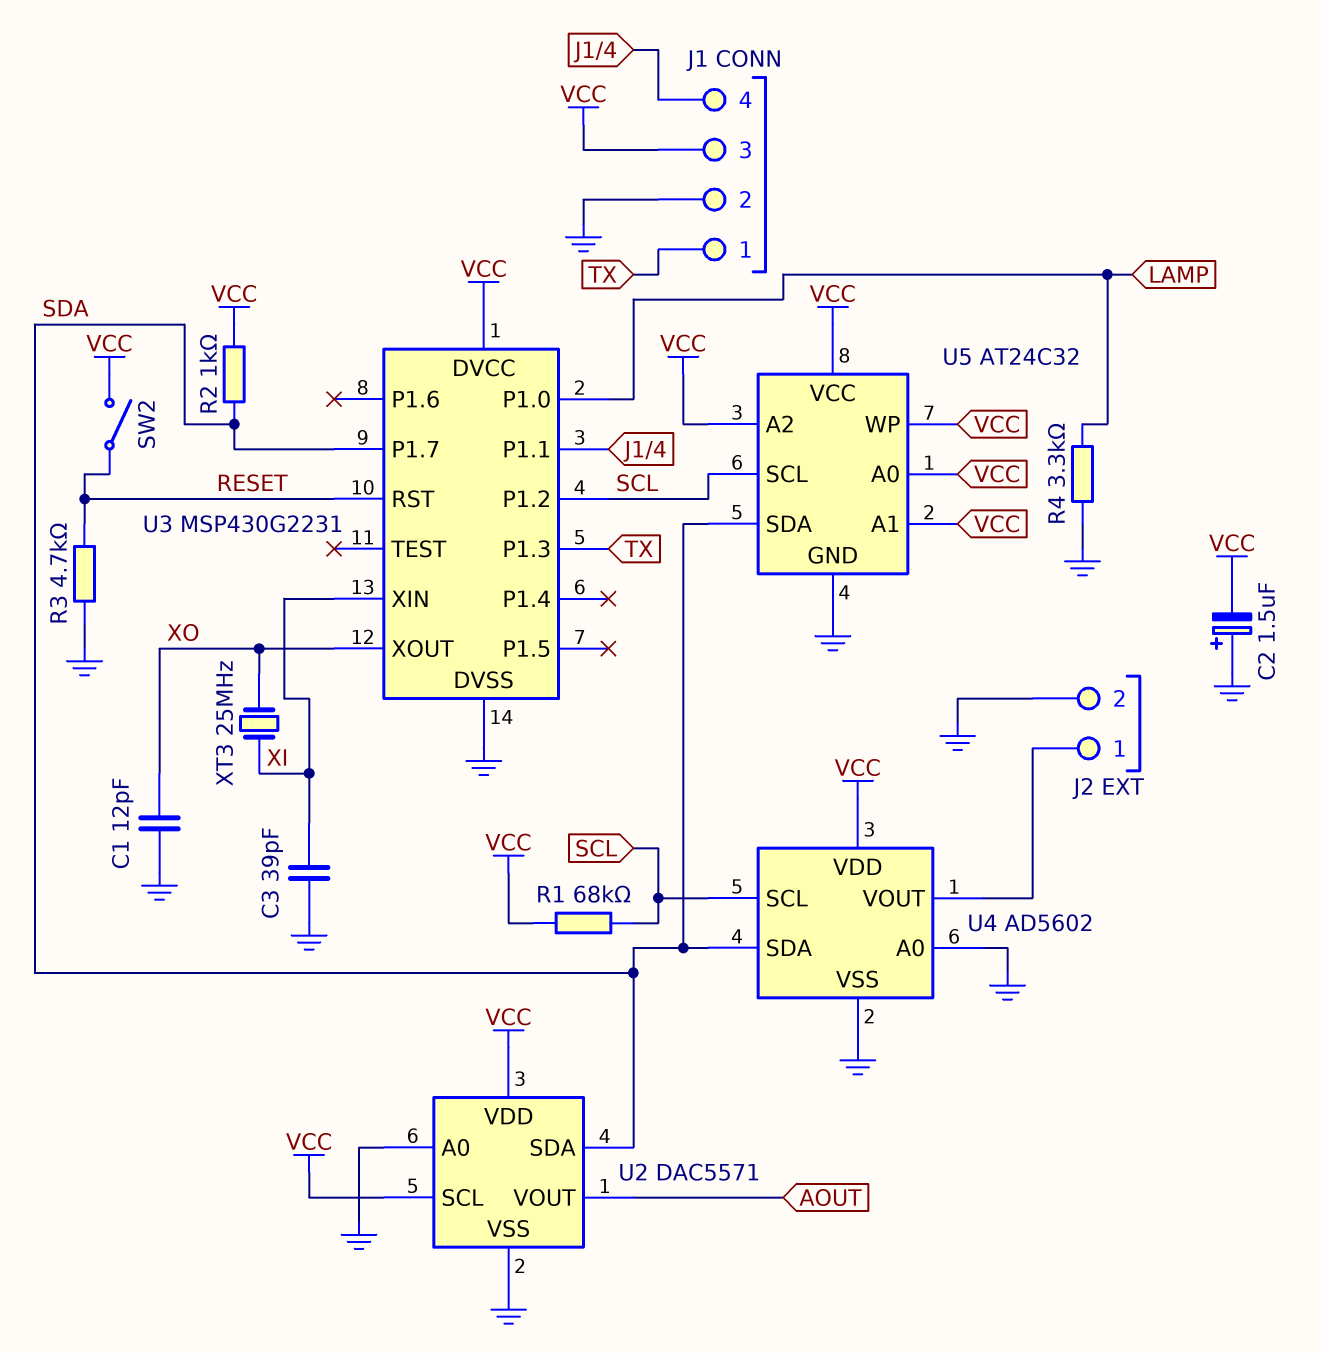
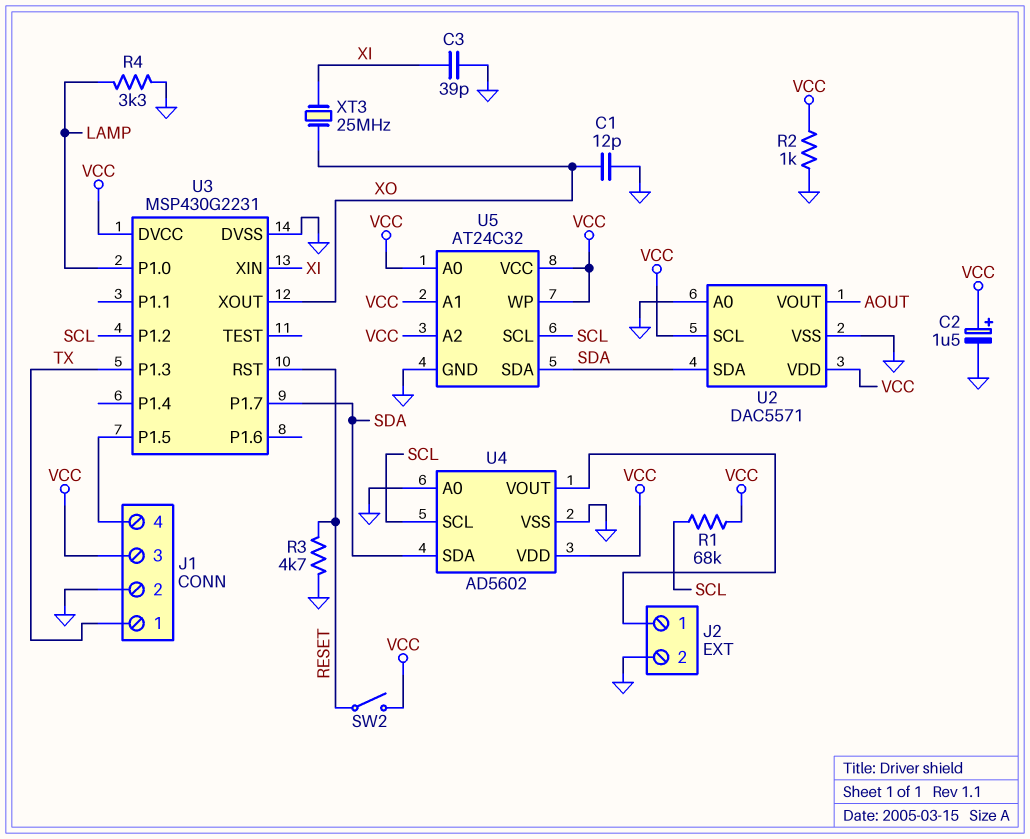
C2: 1.5uF (plus GND, minus VCC) -> 1.5uF (plus VCC, minus GND)
R2: 1k (SDA, VCC) -> 1k (GND, VCC)
U3 pin P1.1: J1/4 -> none
U3 pin P1.5: none -> J1/4

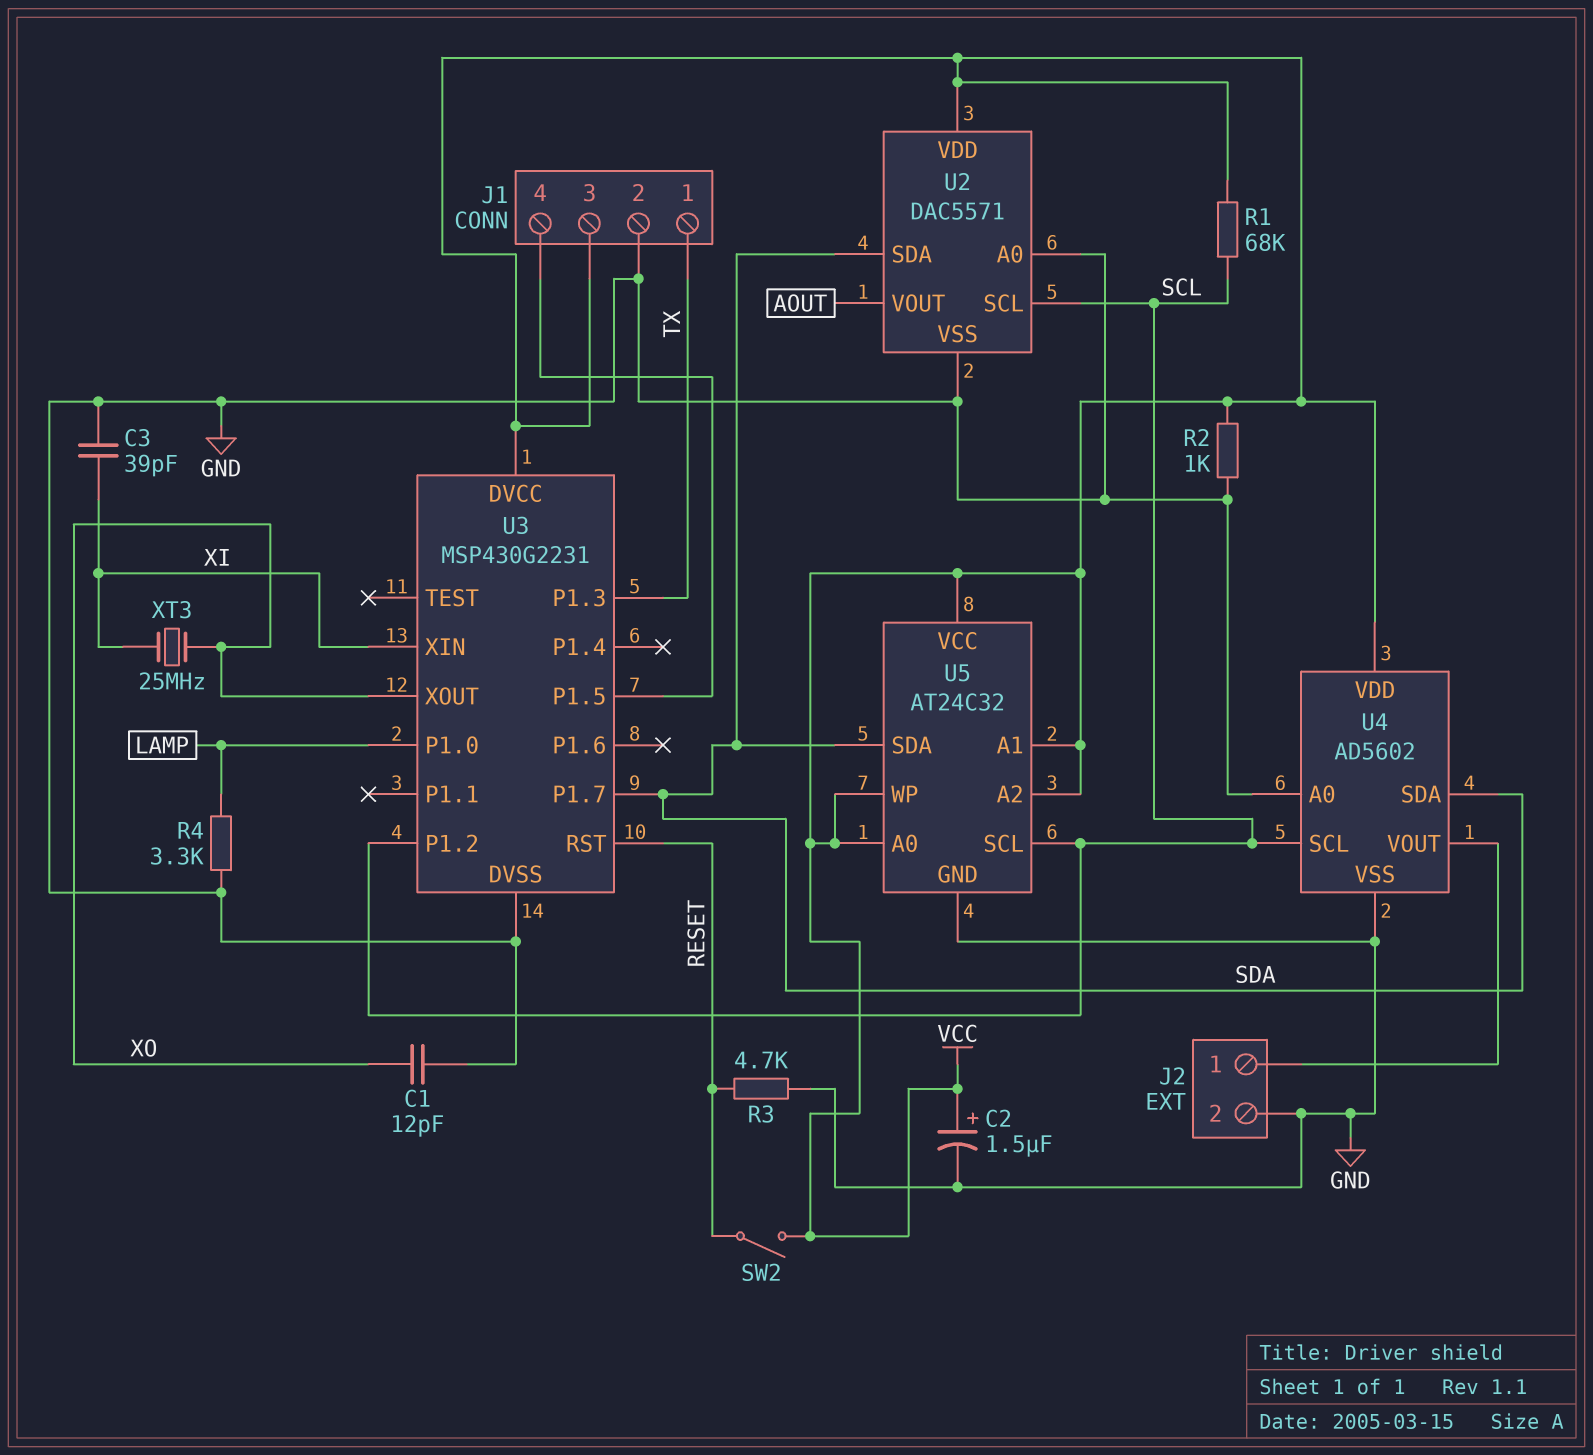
U2 pin SCL: VCC -> SCL

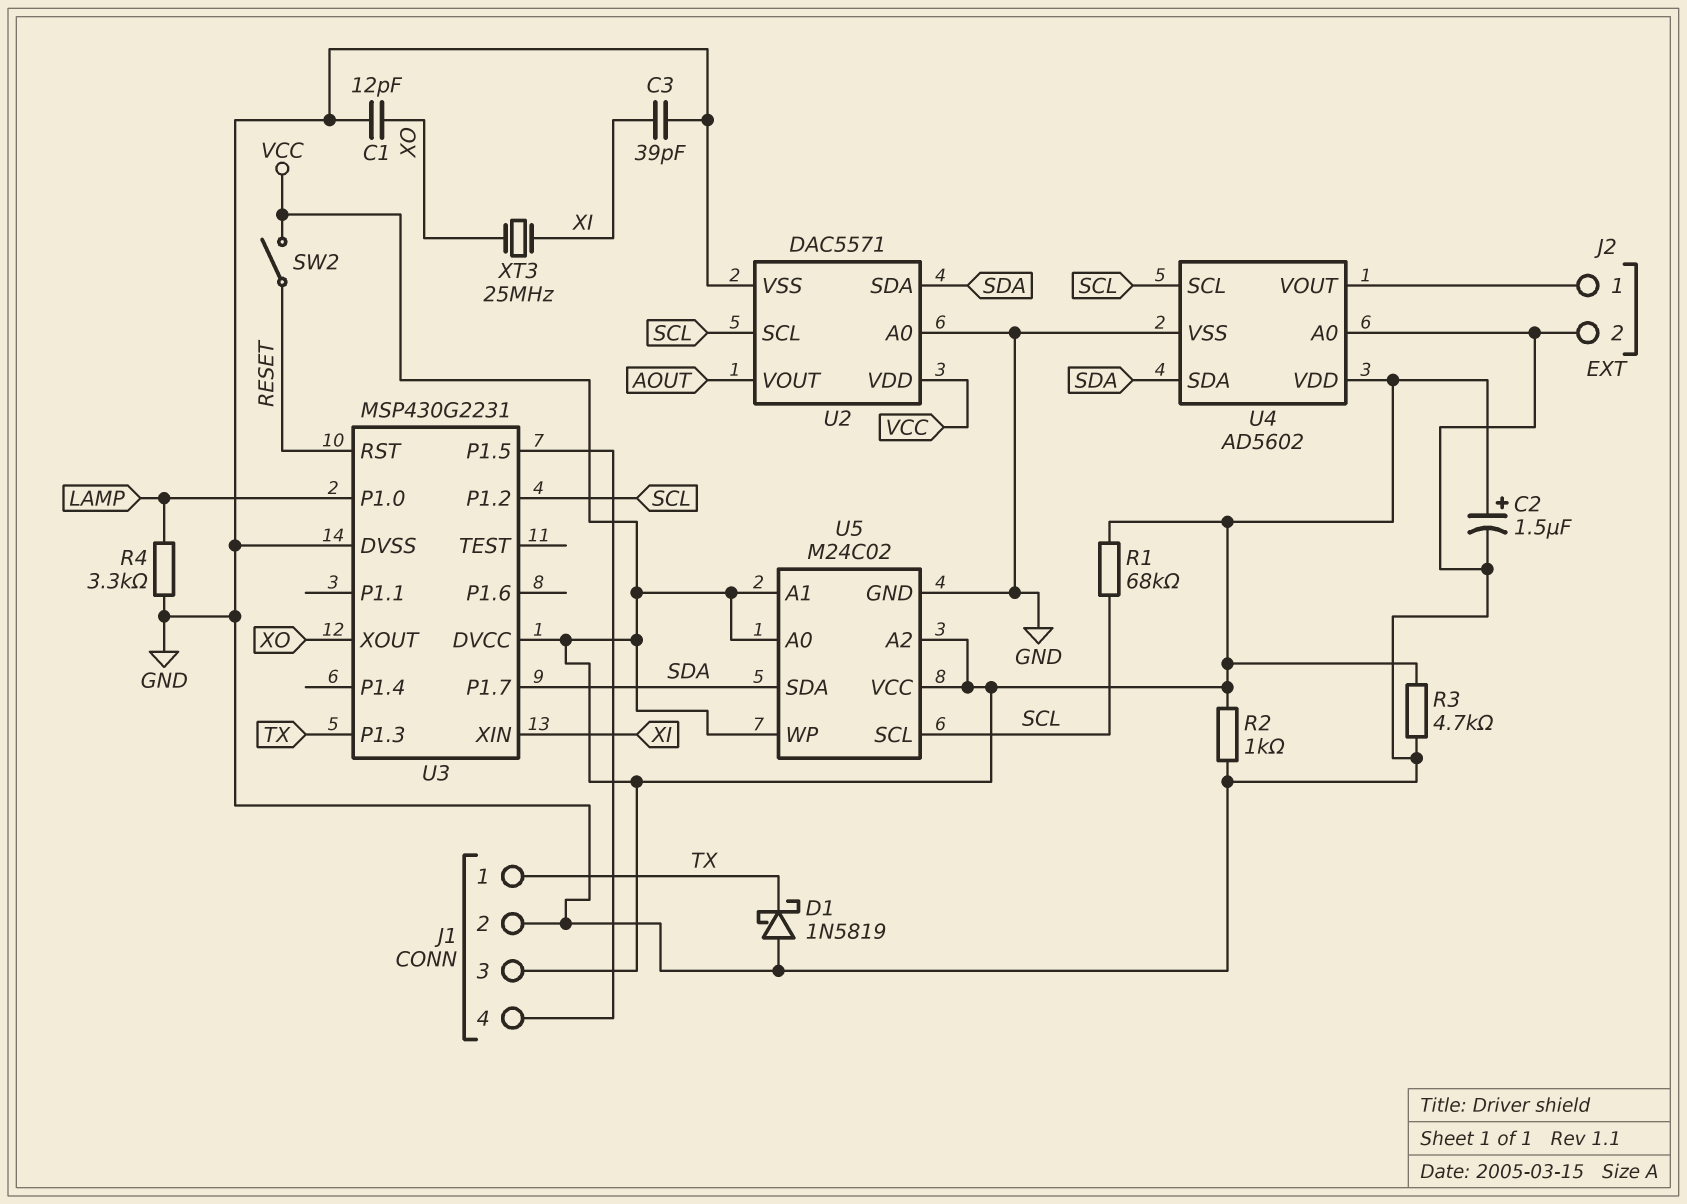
D1: none -> schottky 1N5819 (A GND, K TX)
R3: 4.7k (GND, RESET) -> 4.7k (GND, VCC)
U5: AT24C32 -> M24C02

